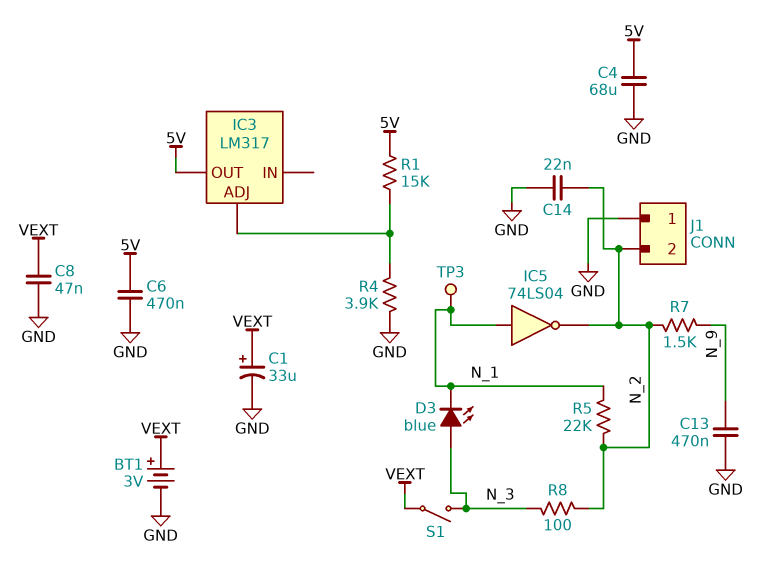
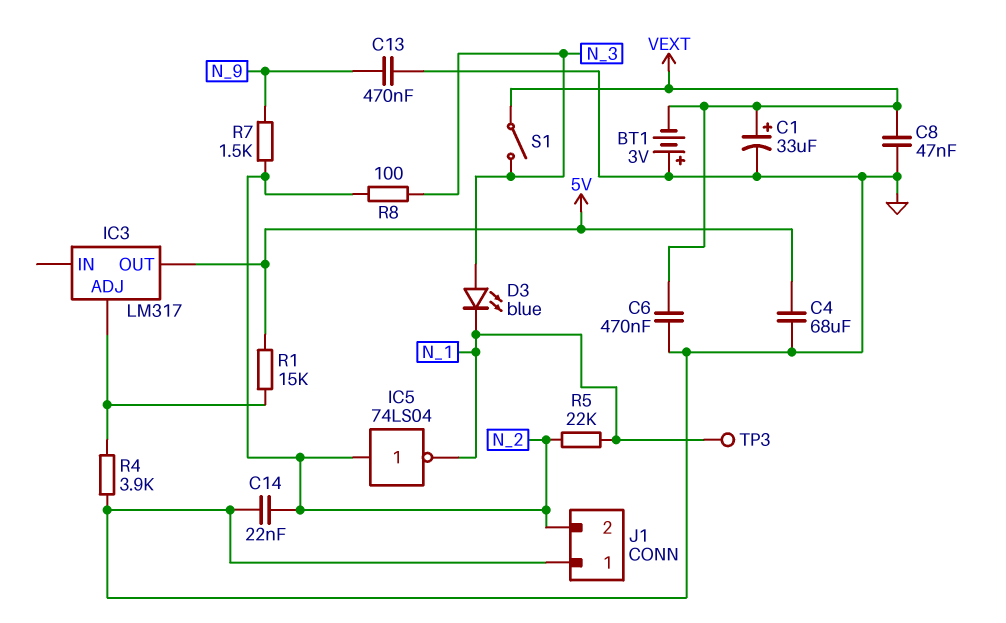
BT1: 3V (plus VEXT, minus GND) -> 3V (plus GND, minus VEXT)
C6: 470nF (5V, GND) -> 470nF (GND, VEXT)
IC5: NOT 74LS04 (in N_1, out N_2) -> NOT 74LS04 (in N_2, out N_1)

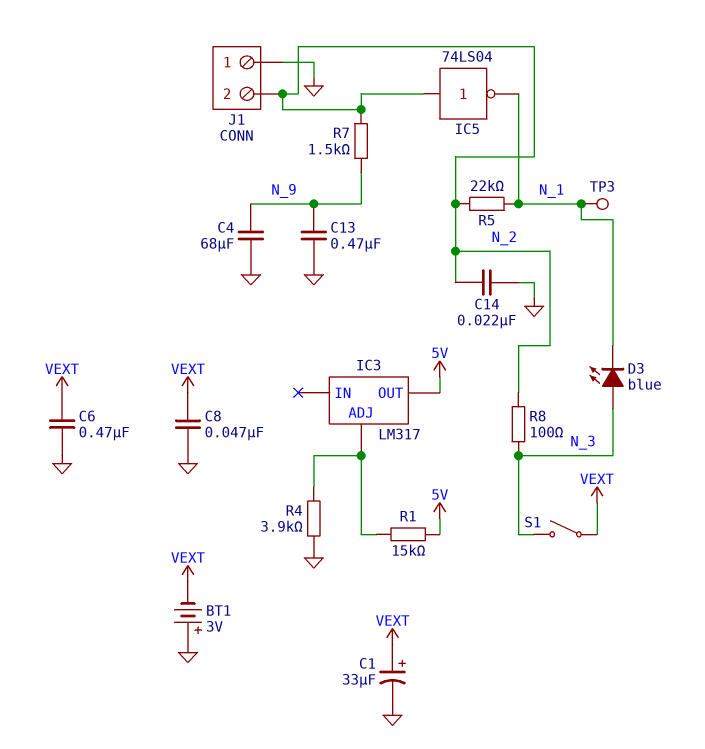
C4: 68uF (5V, GND) -> 68uF (GND, N_9)

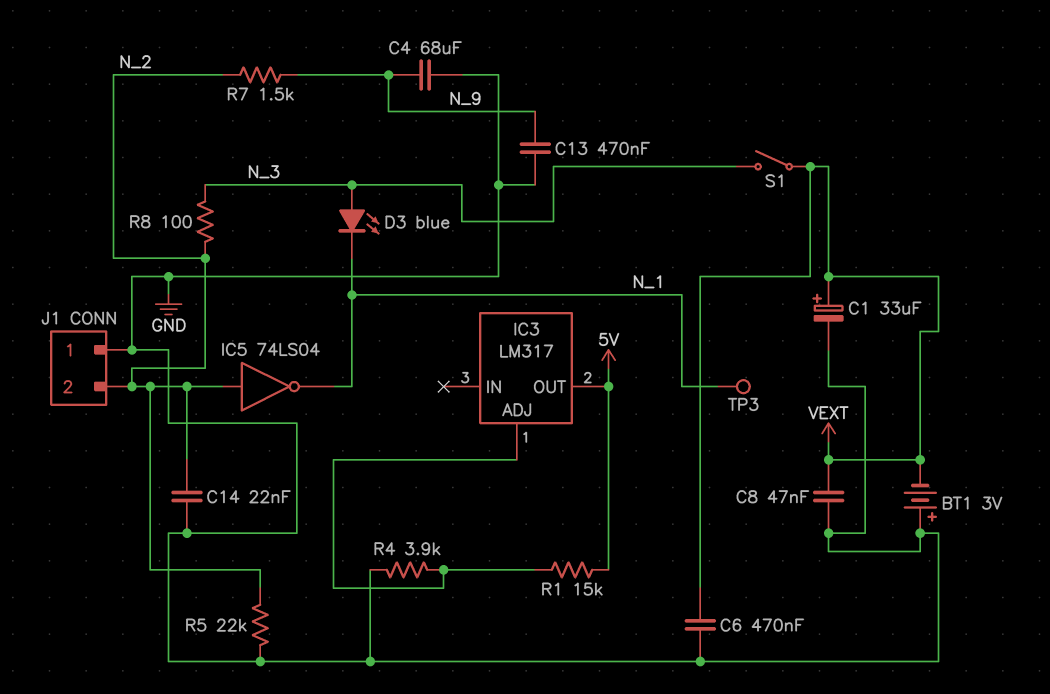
R5: 22k (N_1, N_2) -> 22k (GND, N_2)

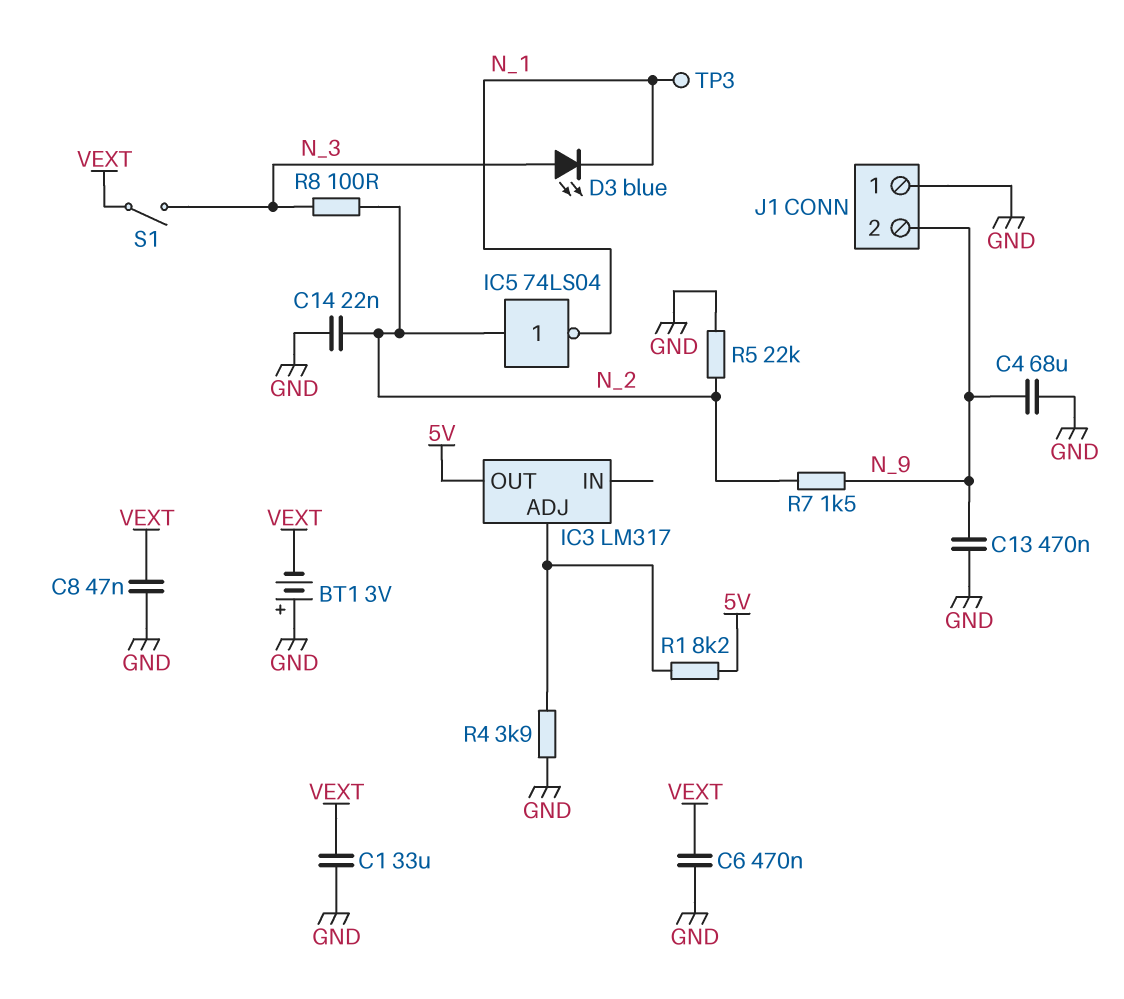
C1: 33uF (plus VEXT, minus GND) -> 33uF (GND, VEXT)
J1 pin 2: N_2 -> N_9
R1: 15k (5V, IC3/ADJ) -> 8.2k (5V, IC3/ADJ)

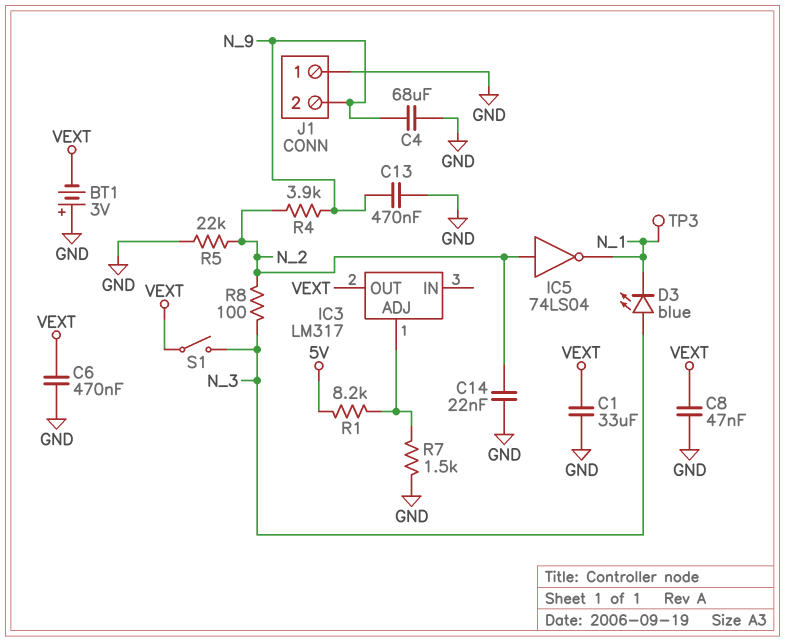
IC3 pin OUT: 5V -> VEXT
R4: 3.9k (GND, IC3/ADJ) -> 3.9k (N_2, N_9)
R7: 1.5k (N_2, N_9) -> 1.5k (GND, IC3/ADJ)

